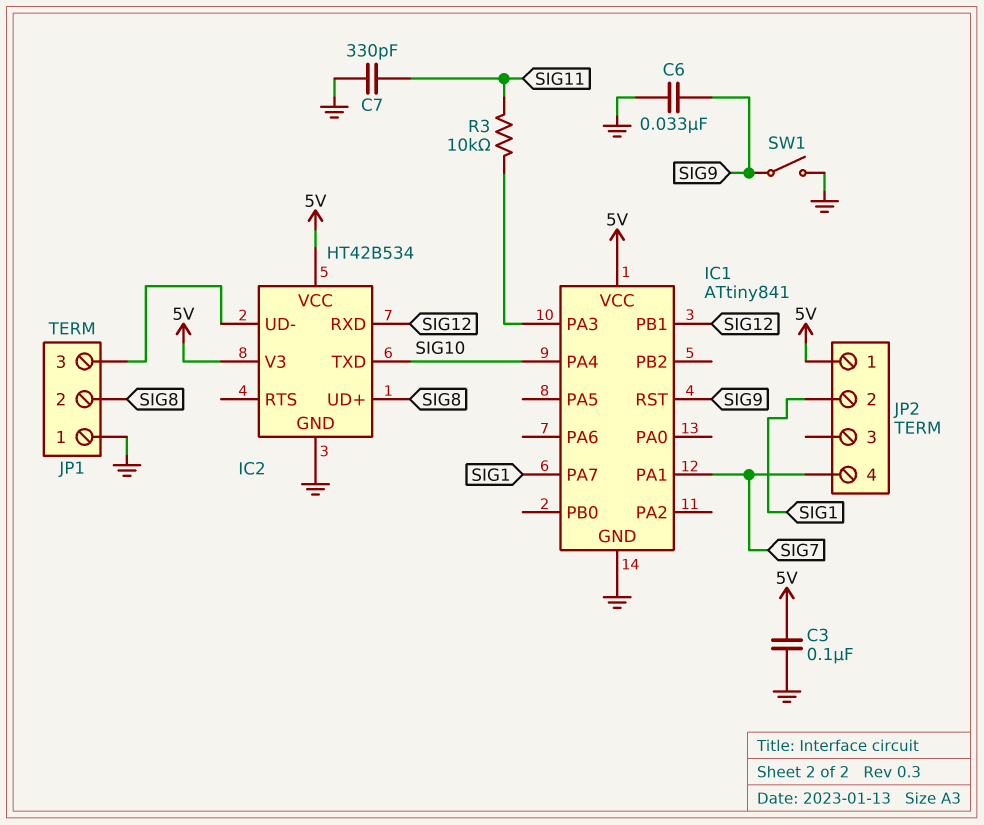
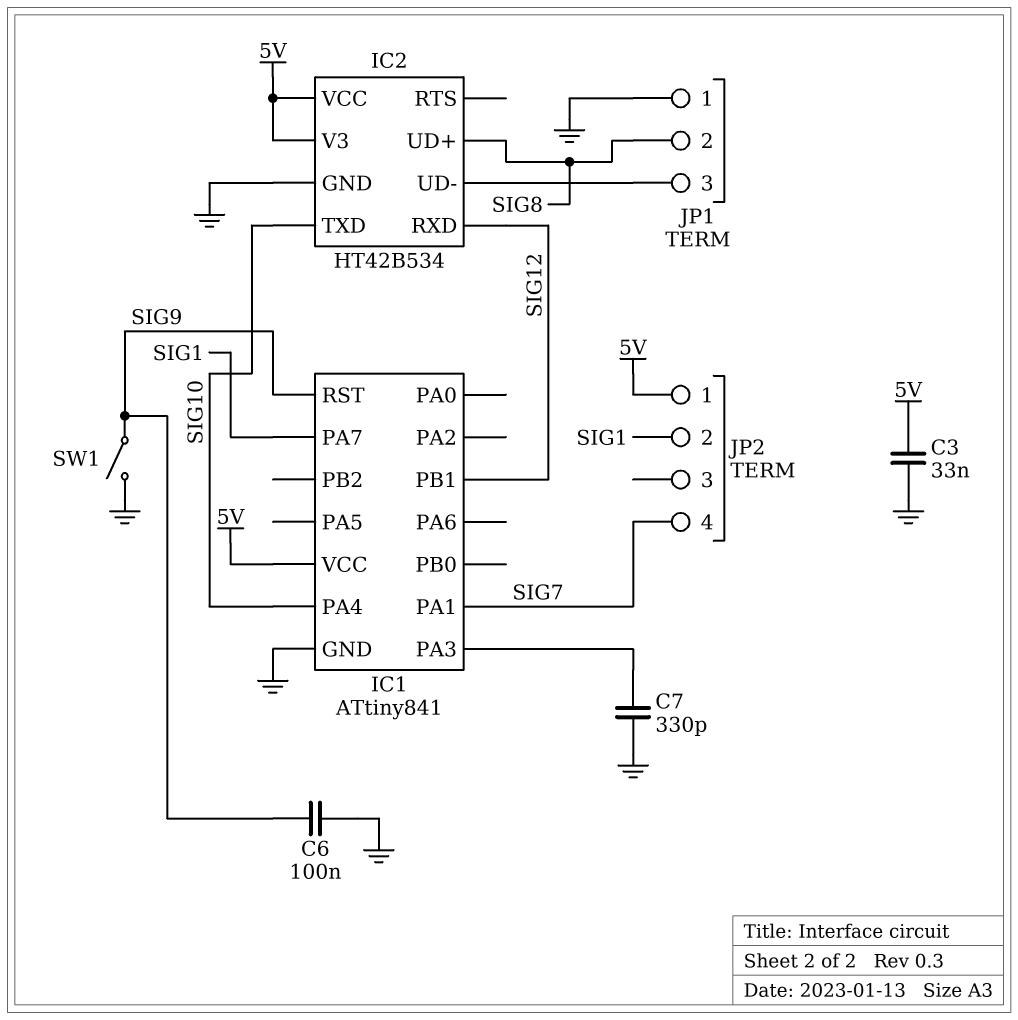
C3: 100nF (5V, GND) -> 33nF (5V, GND)
C6: 33nF (GND, SIG9) -> 100nF (GND, SIG9)
C7: 330pF (GND, SIG11) -> 330pF (GND, IC1/PA3)
R3: 10k (IC1/PA3, SIG11) -> none

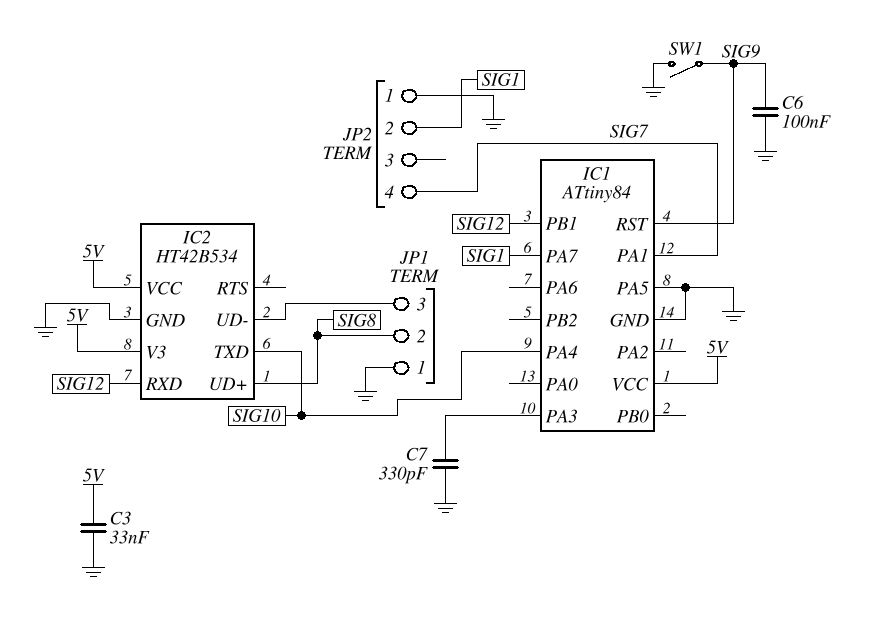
IC1: ATtiny841 -> ATtiny84
IC1 pin PA5: none -> GND
JP2 pin 1: 5V -> GND

